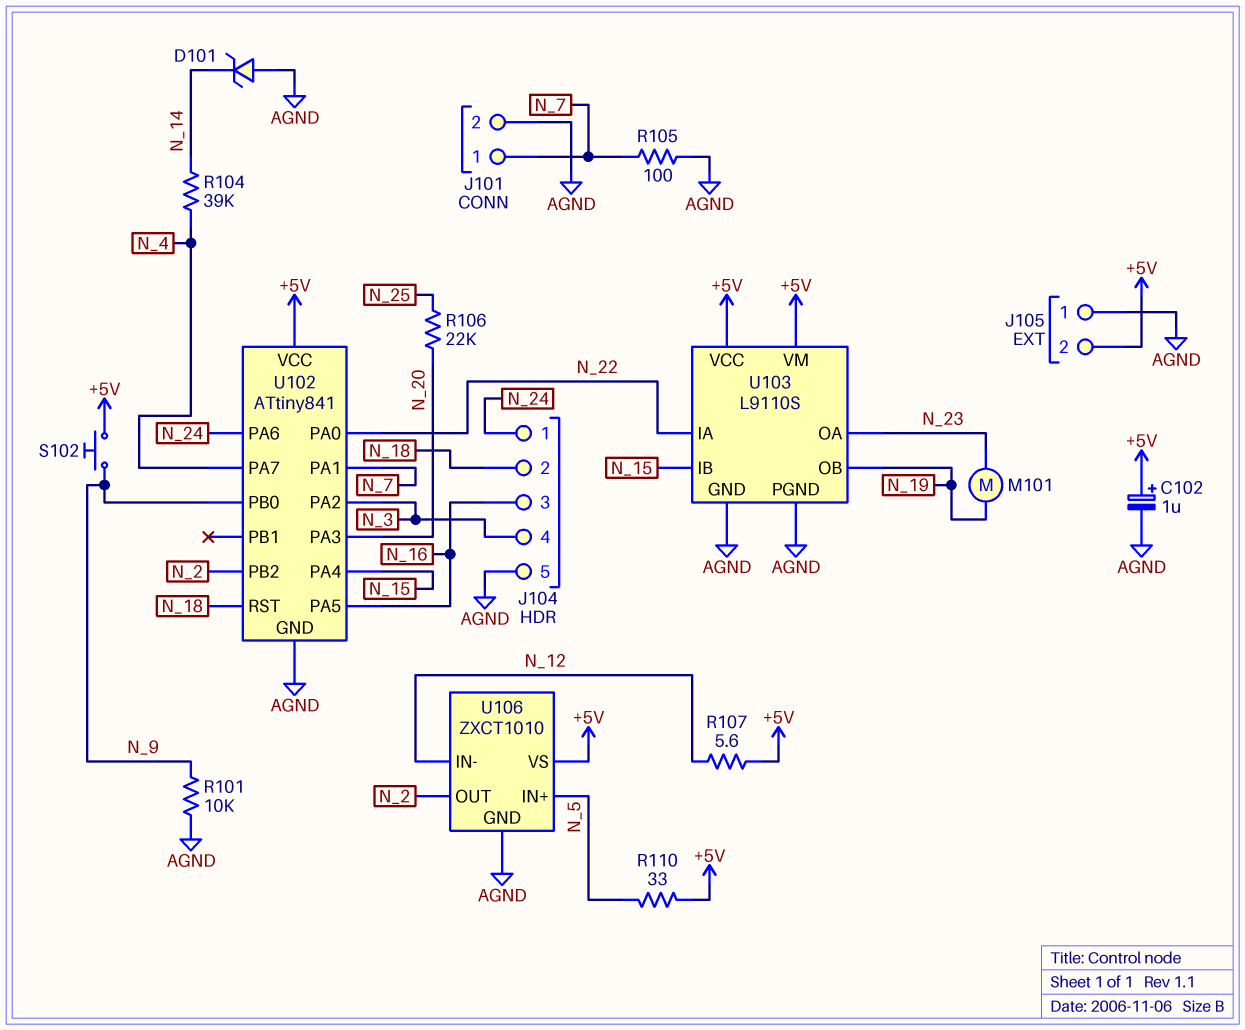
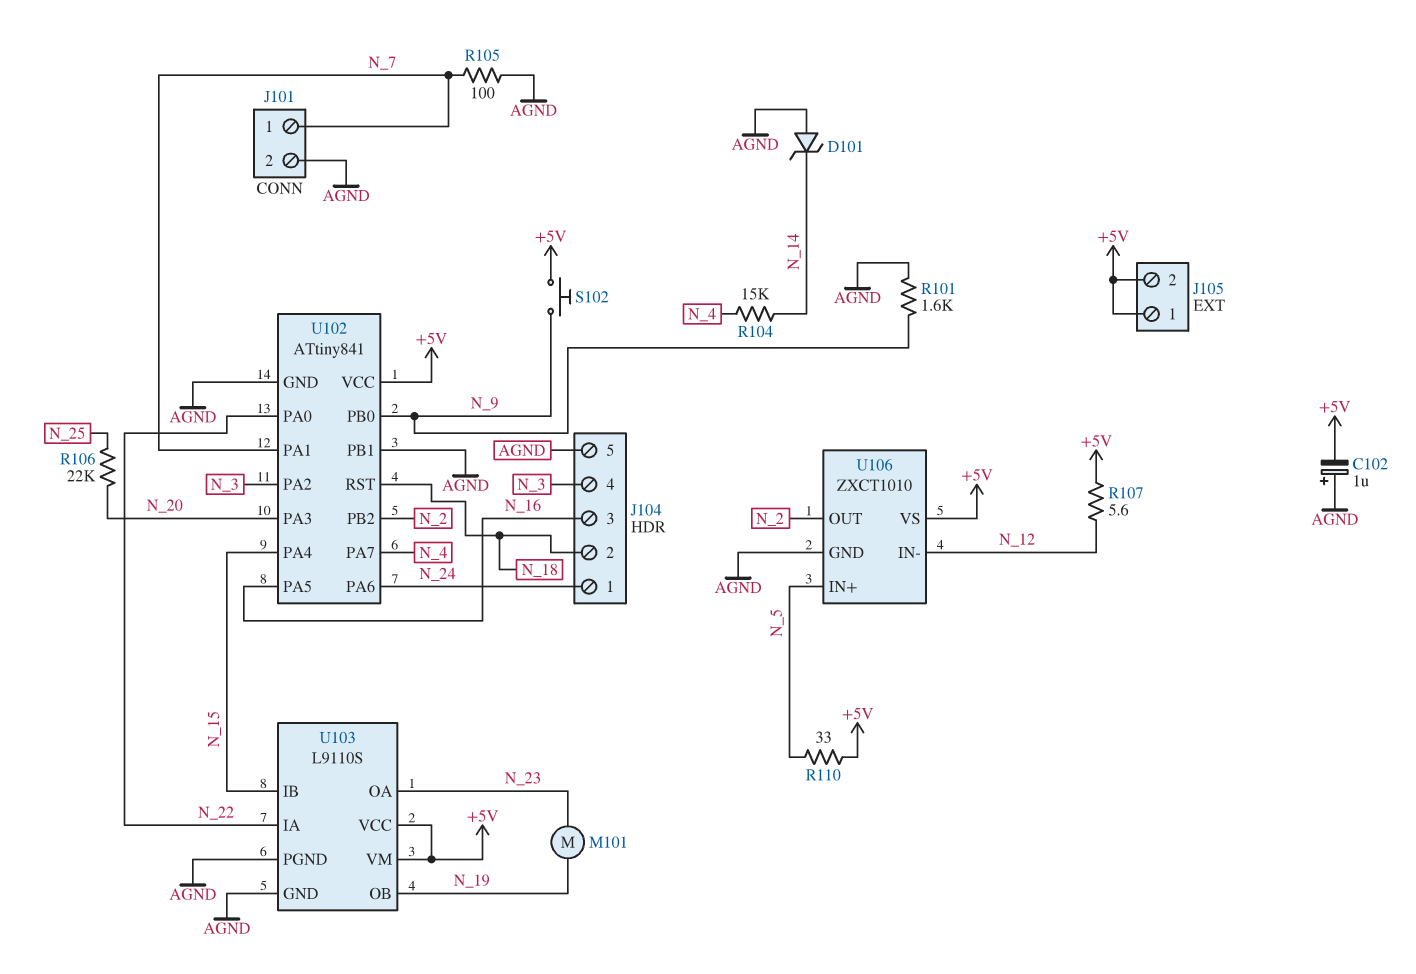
C102: 1uF (plus +5V, minus AGND) -> 1uF (plus AGND, minus +5V)
J105 pin 1: AGND -> +5V
R101: 10k (AGND, N_9) -> 1.6k (AGND, N_9)
R104: 39k (N_4, N_14) -> 15k (N_4, N_14)
U102 pin PB1: none -> AGND

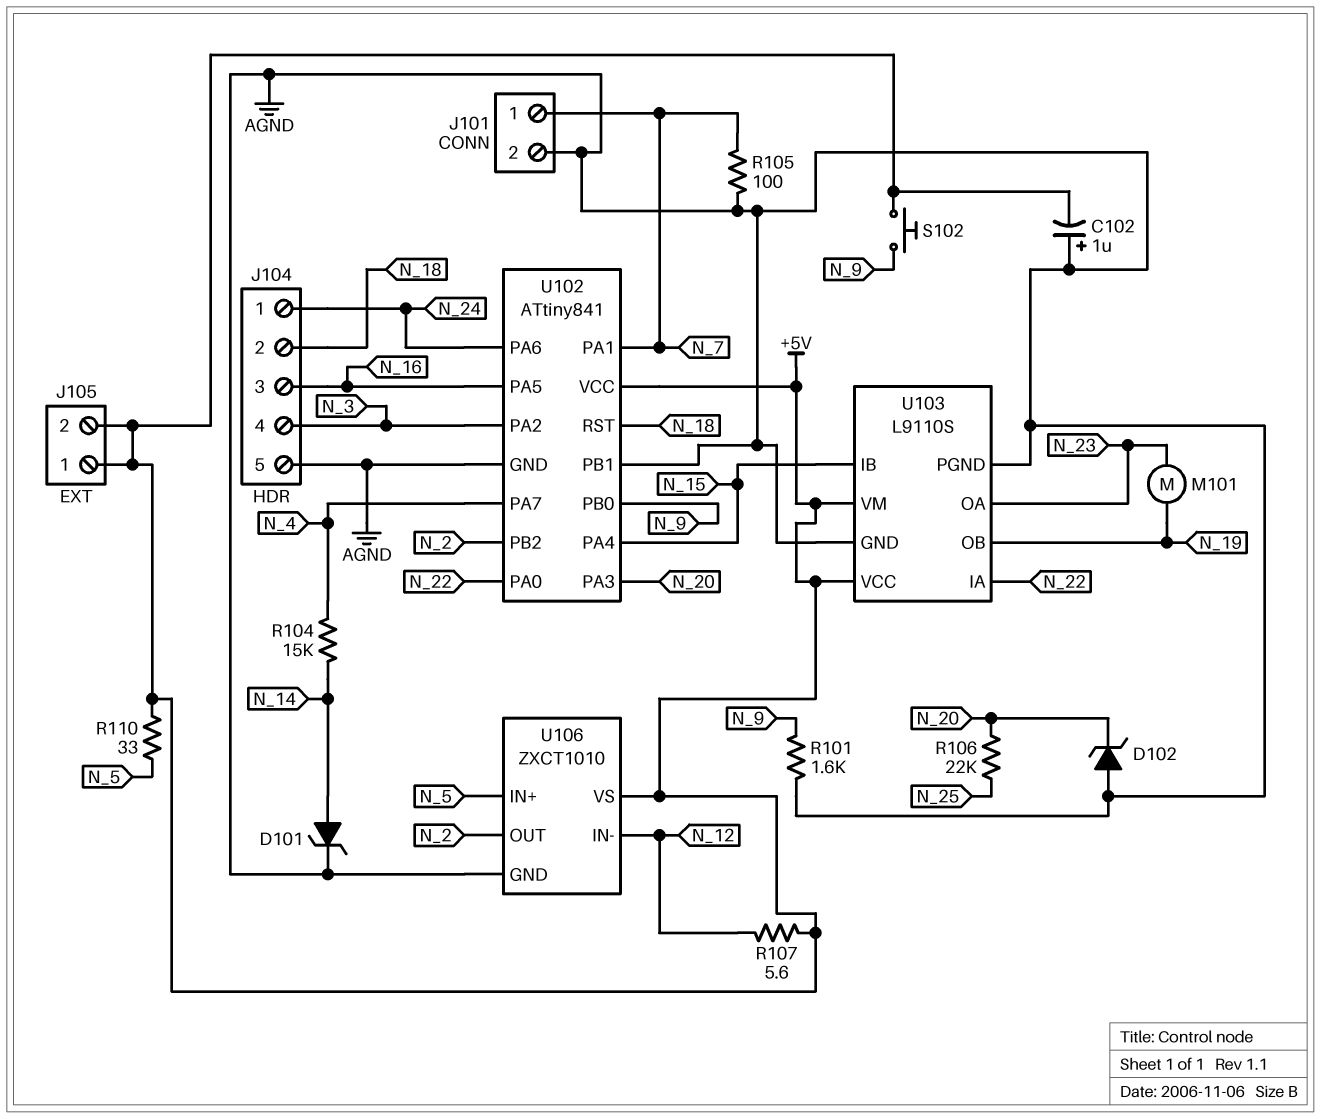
D101: zener (A AGND, K N_14) -> zener (A N_14, K AGND)
D102: none -> zener (A AGND, K N_20)

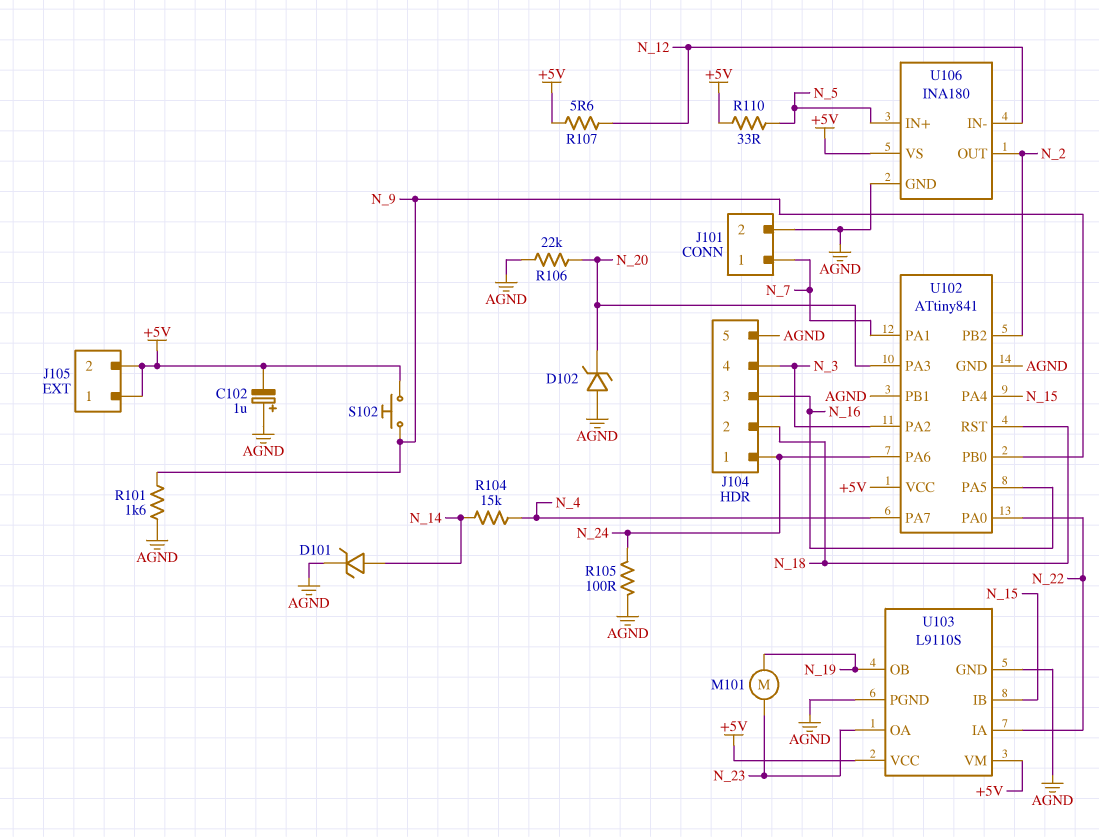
R105: 100 (AGND, N_7) -> 100 (AGND, N_24)
R106: 22k (N_20, N_25) -> 22k (AGND, N_20)
U106: ZXCT1010 -> INA180

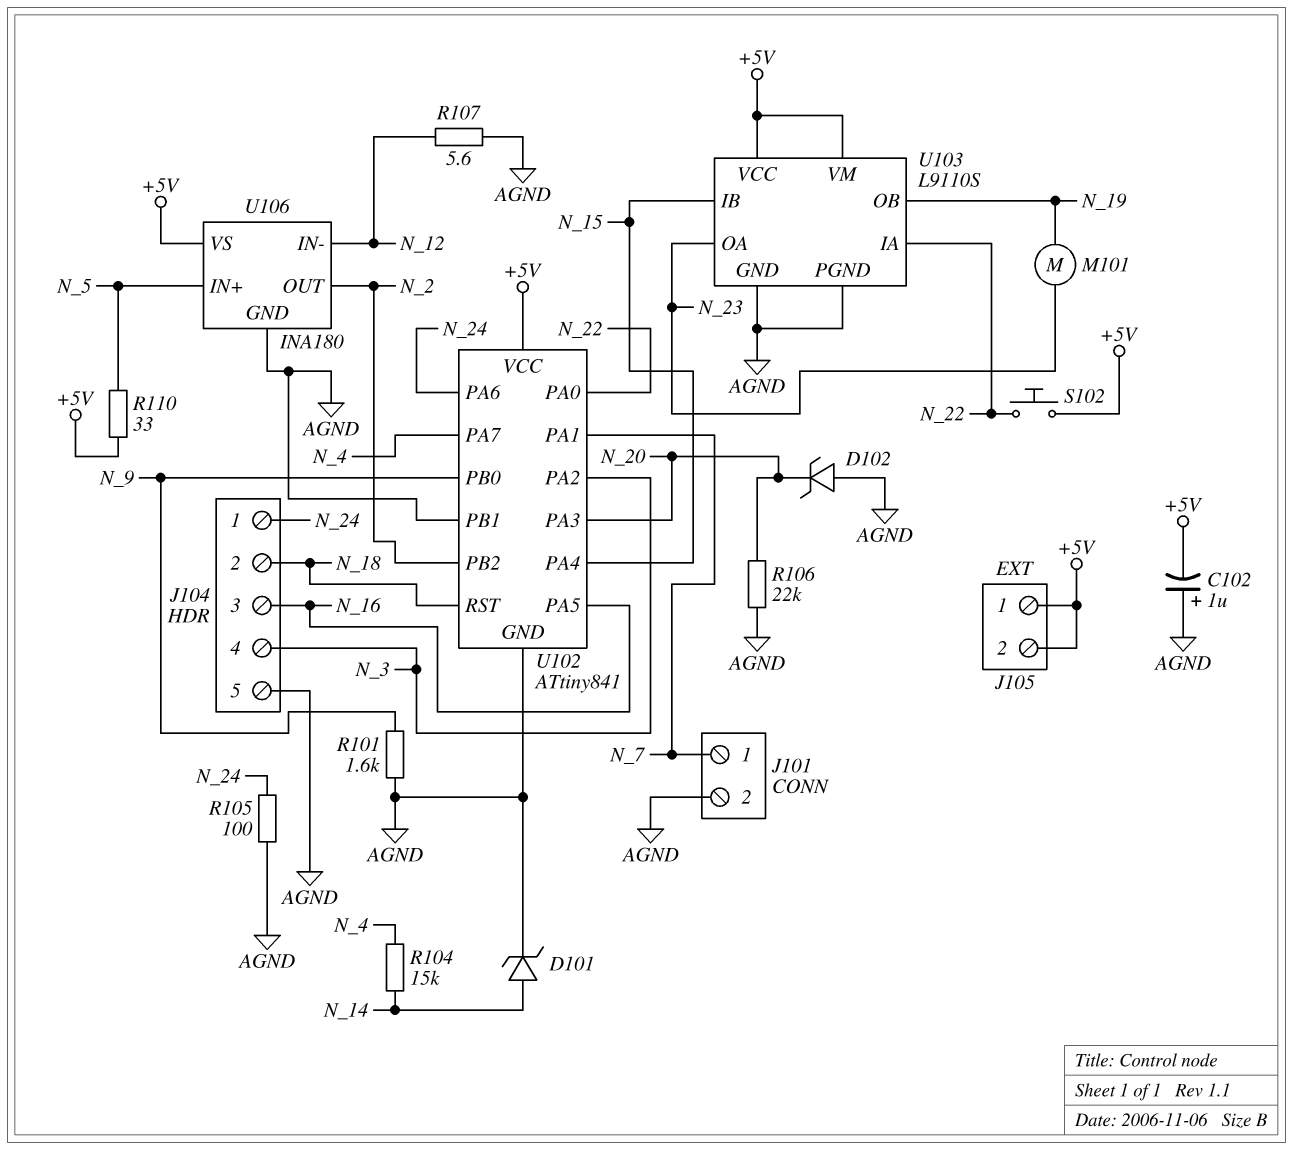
R107: 5.6 (+5V, N_12) -> 5.6 (AGND, N_12)
S102: button (+5V, N_9) -> button (+5V, N_22)

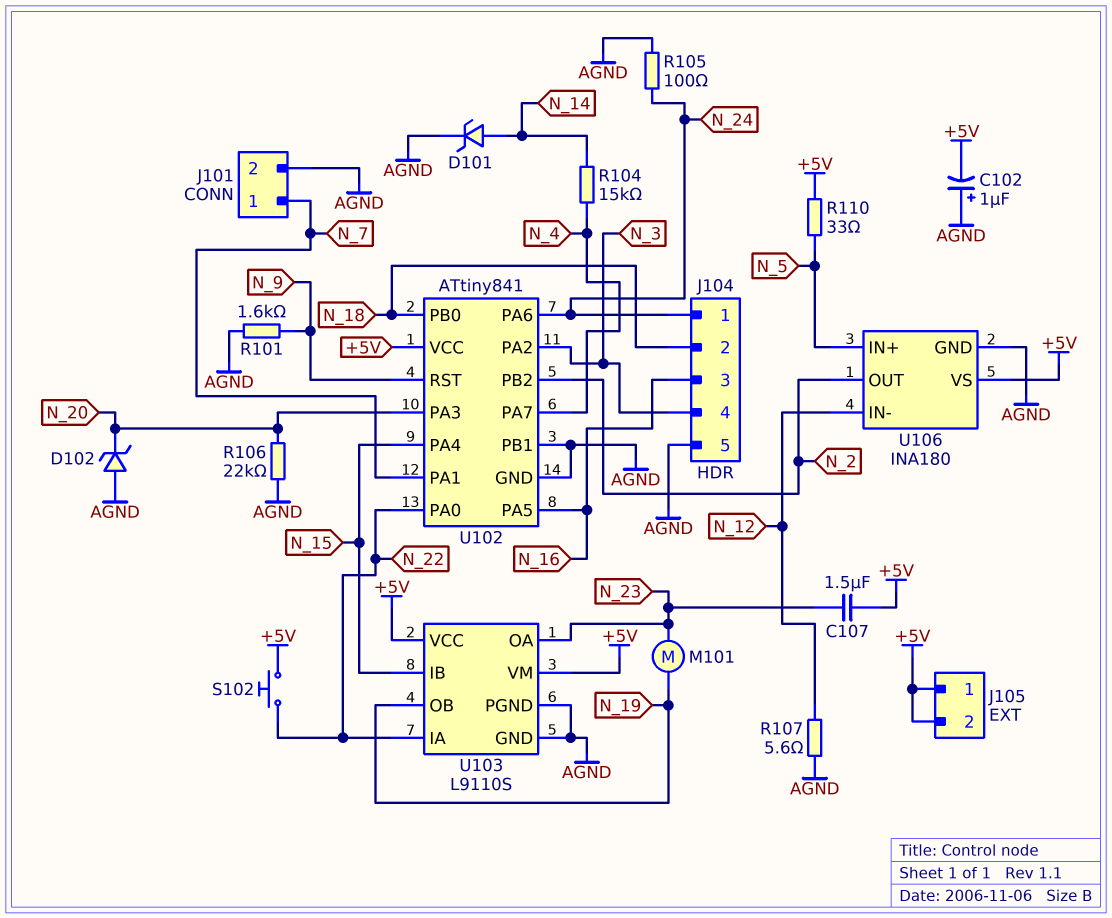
C107: none -> 1.5uF (+5V, N_23)
U102 pin PB0: N_9 -> N_18
U102 pin RST: N_18 -> N_9

